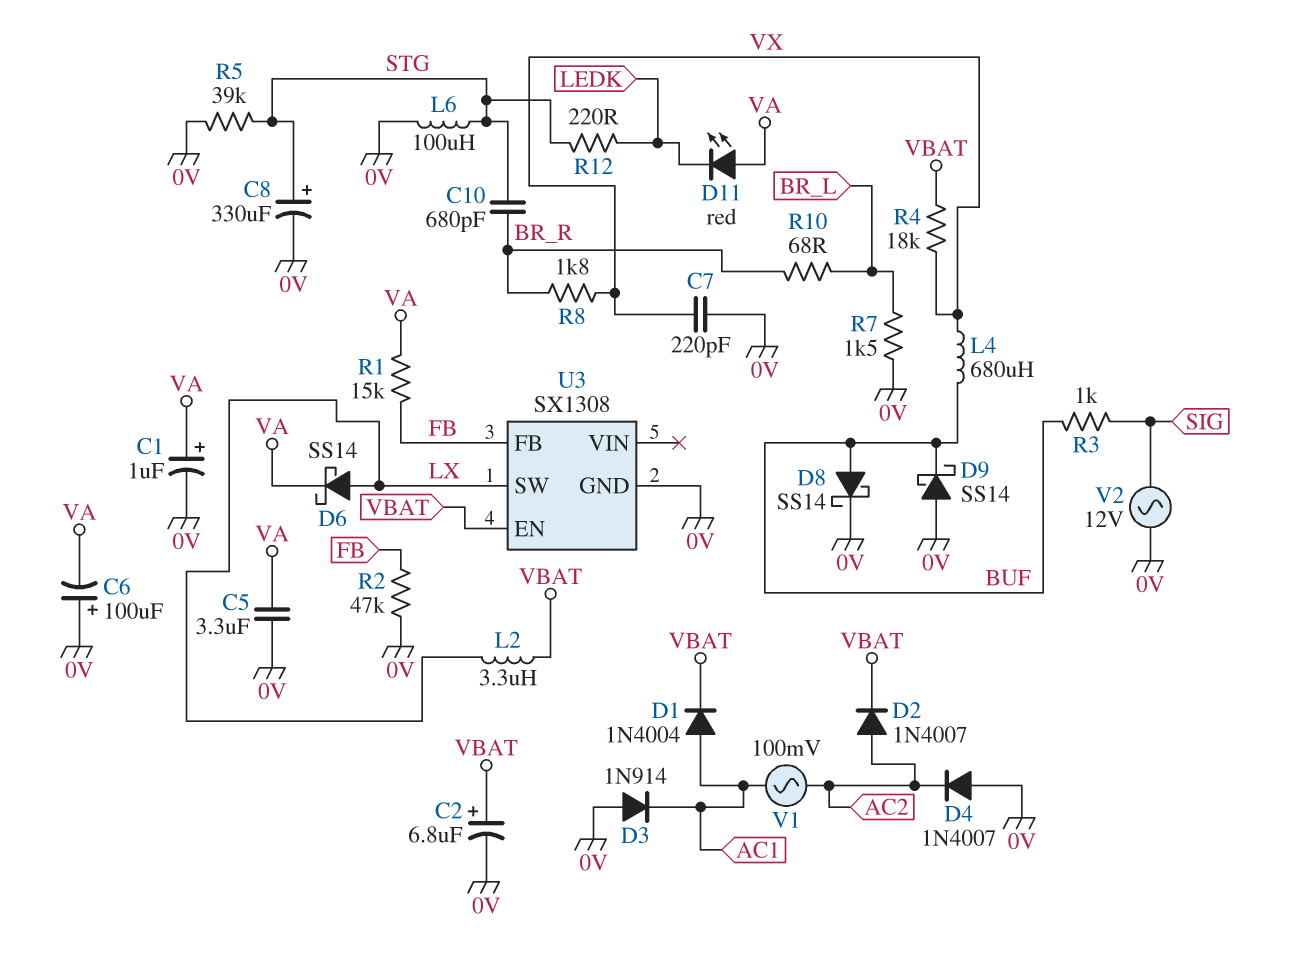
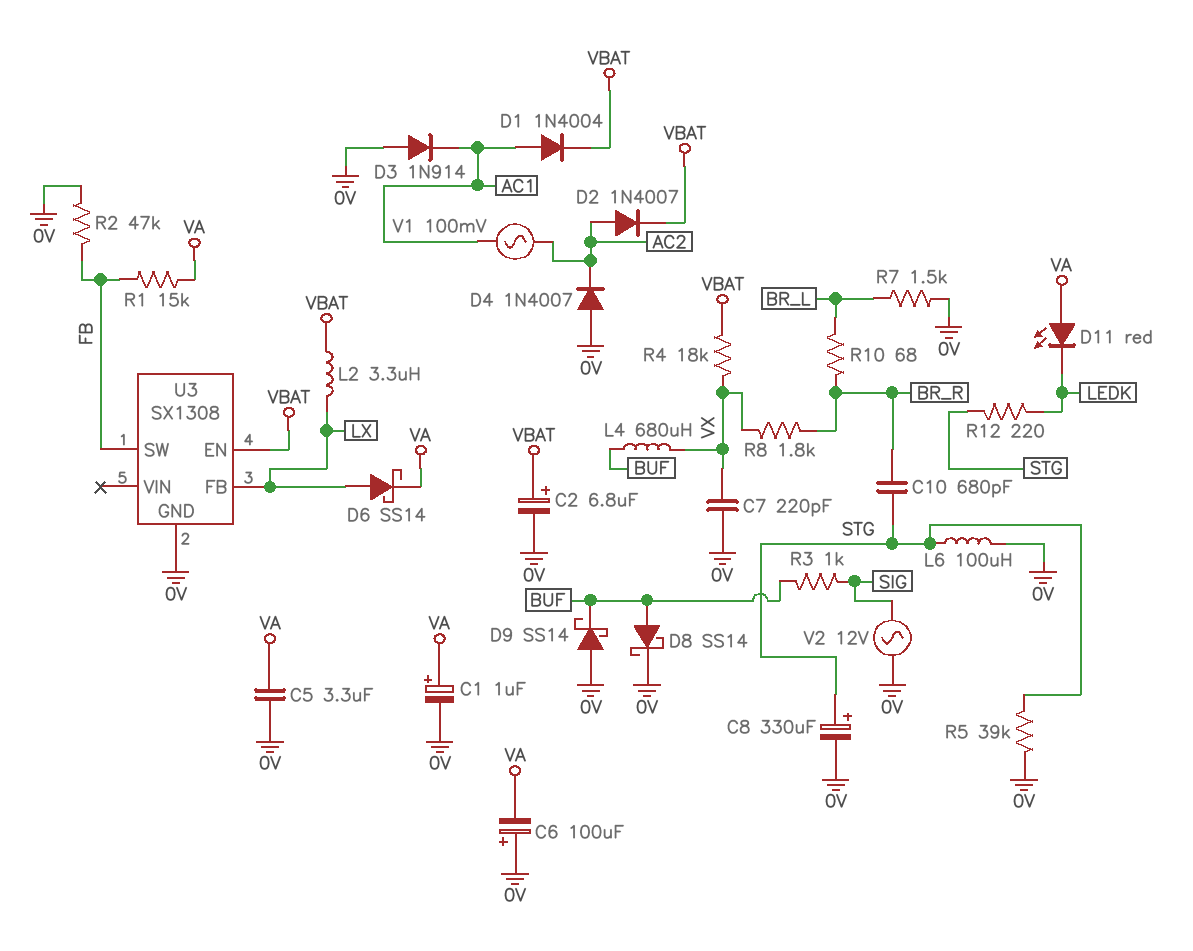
U3 pin FB: FB -> LX
U3 pin SW: LX -> FB

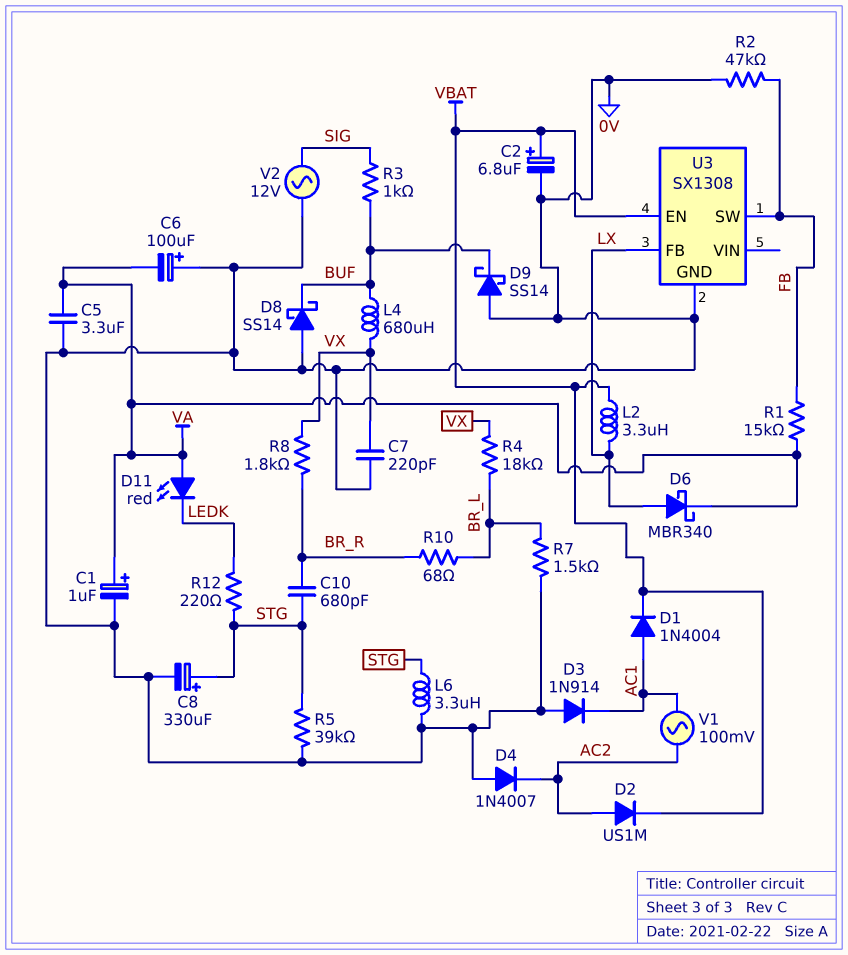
D2: diode 1N4007 (A AC2, K VBAT) -> diode US1M (A AC2, K VBAT)
D6: schottky SS14 (A LX, K VA) -> schottky MBR340 (A LX, K VA)
D8: schottky SS14 (A BUF, K 0V) -> schottky SS14 (A 0V, K BUF)
L6: 100uH (0V, STG) -> 3.3uH (0V, STG)
R4: 18k (VBAT, VX) -> 18k (BR_L, VX)

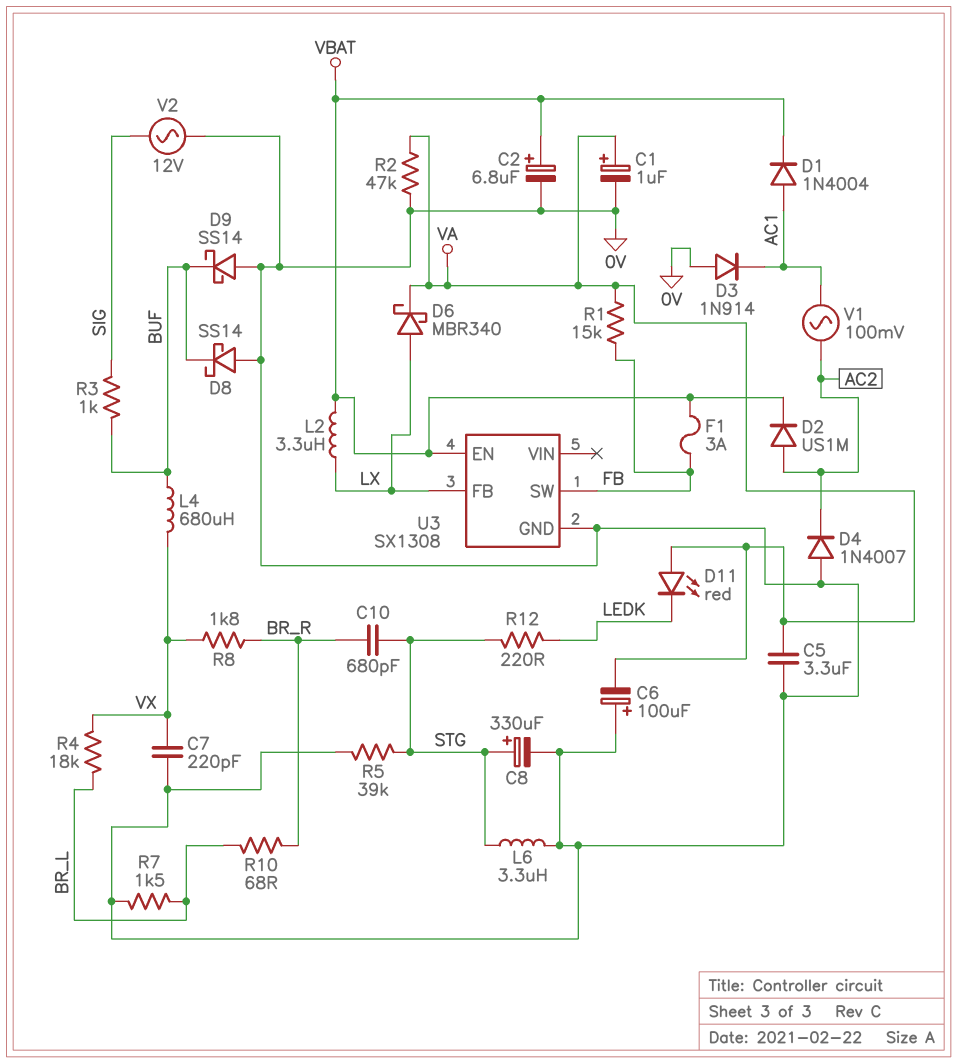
F1: none -> 3A (FB, VBAT)
R2: 47k (0V, FB) -> 47k (0V, VA)

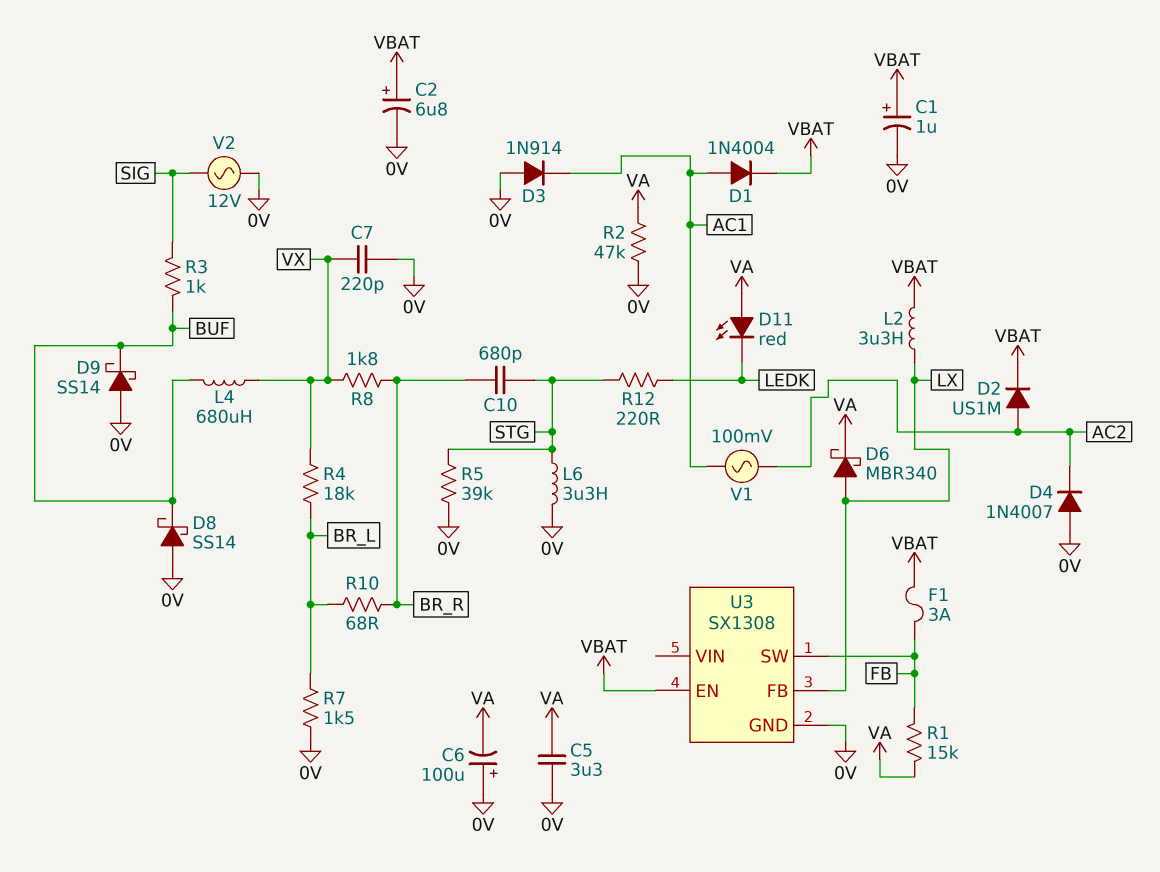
C1: 1uF (plus VA, minus 0V) -> 1uF (plus VBAT, minus 0V)
C8: 330uF (plus STG, minus 0V) -> none

